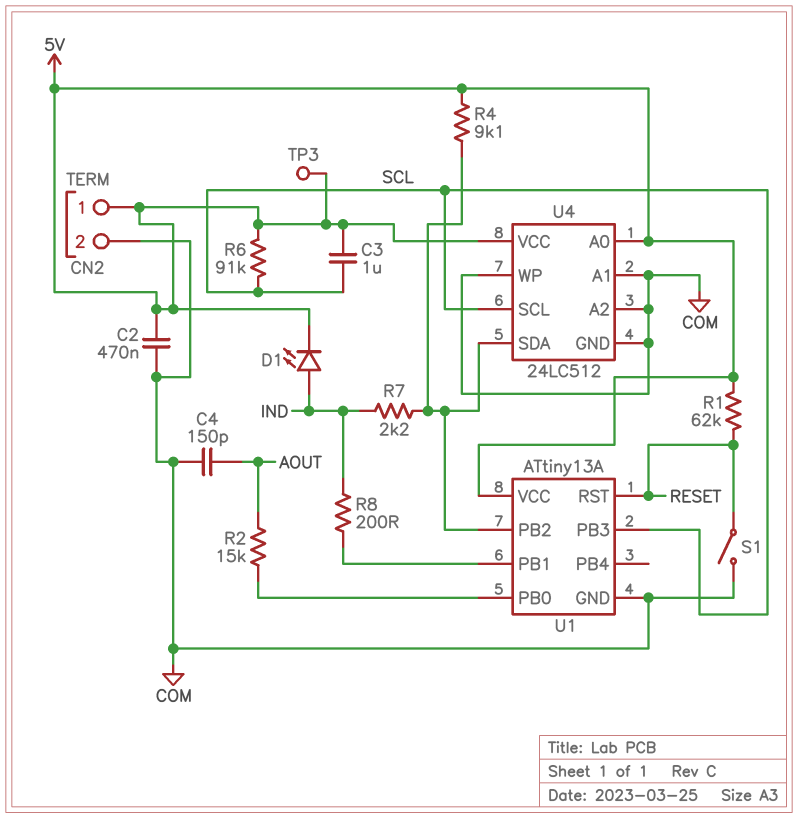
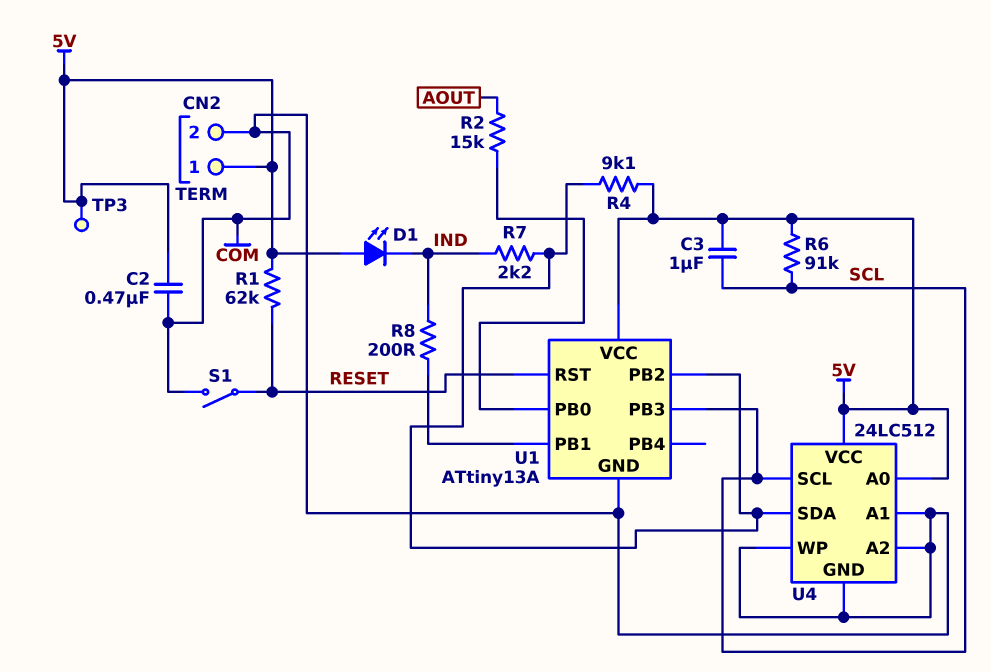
C4: 150pF (AOUT, COM) -> none
D1: LED (A IND, K 5V) -> LED (A 5V, K IND)

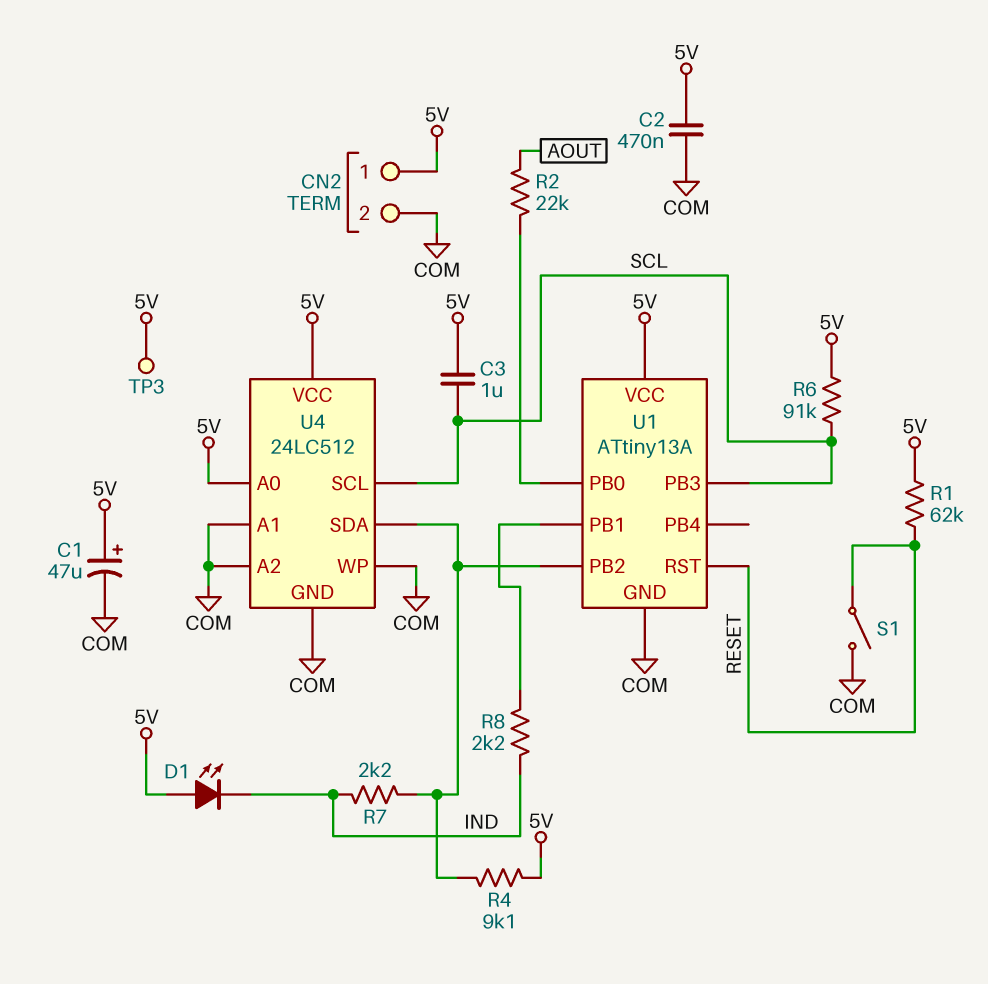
C1: none -> 47uF (plus 5V, minus COM)
R2: 15k (AOUT, U1/PB0) -> 22k (AOUT, U1/PB0)
R8: 200 (IND, U1/PB1) -> 2.2k (IND, U1/PB1)

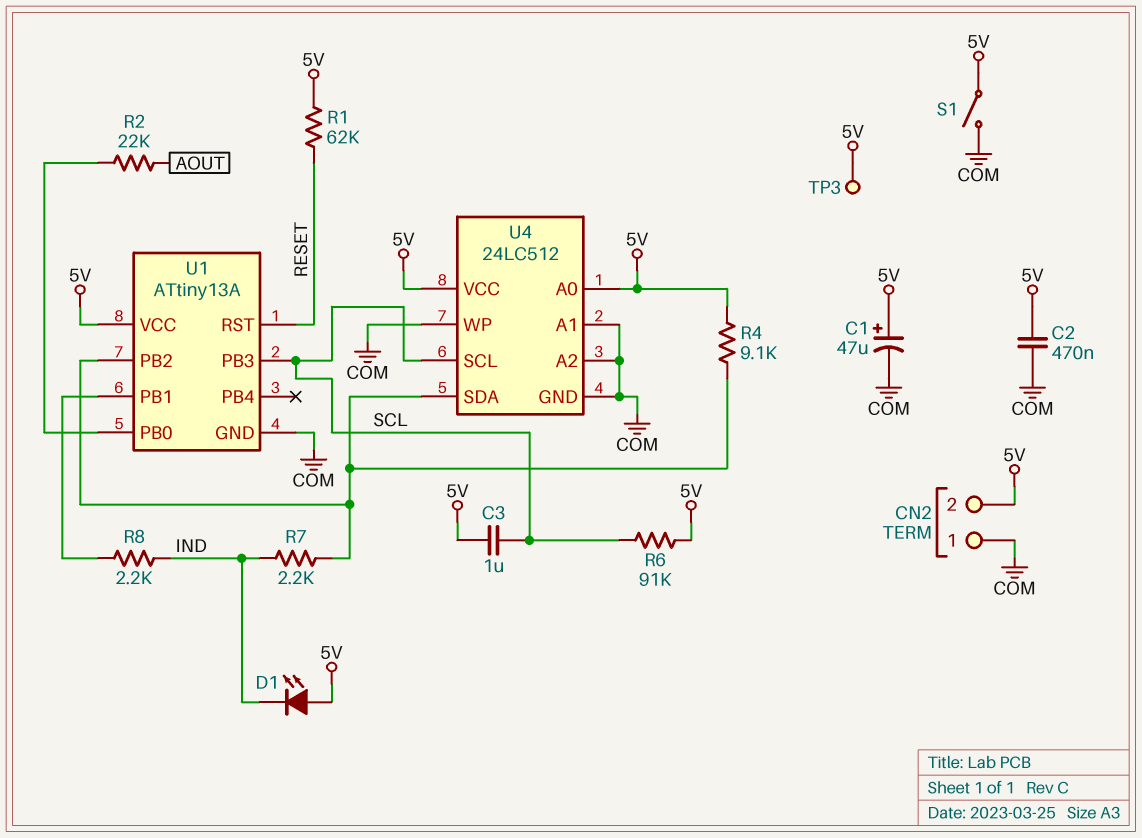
CN2 pin 1: 5V -> COM
CN2 pin 2: COM -> 5V
S1: switch (COM, RESET) -> switch (5V, COM)

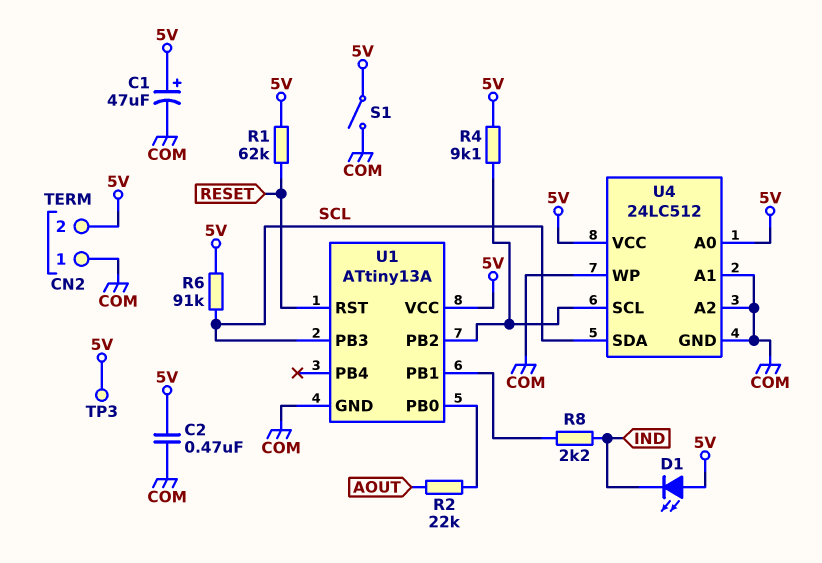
C3: 1uF (5V, SCL) -> none
R7: 2.2k (IND, U1/PB2) -> none
U4 pin SCL: SCL -> U1/PB2
U4 pin SDA: U1/PB2 -> SCL

